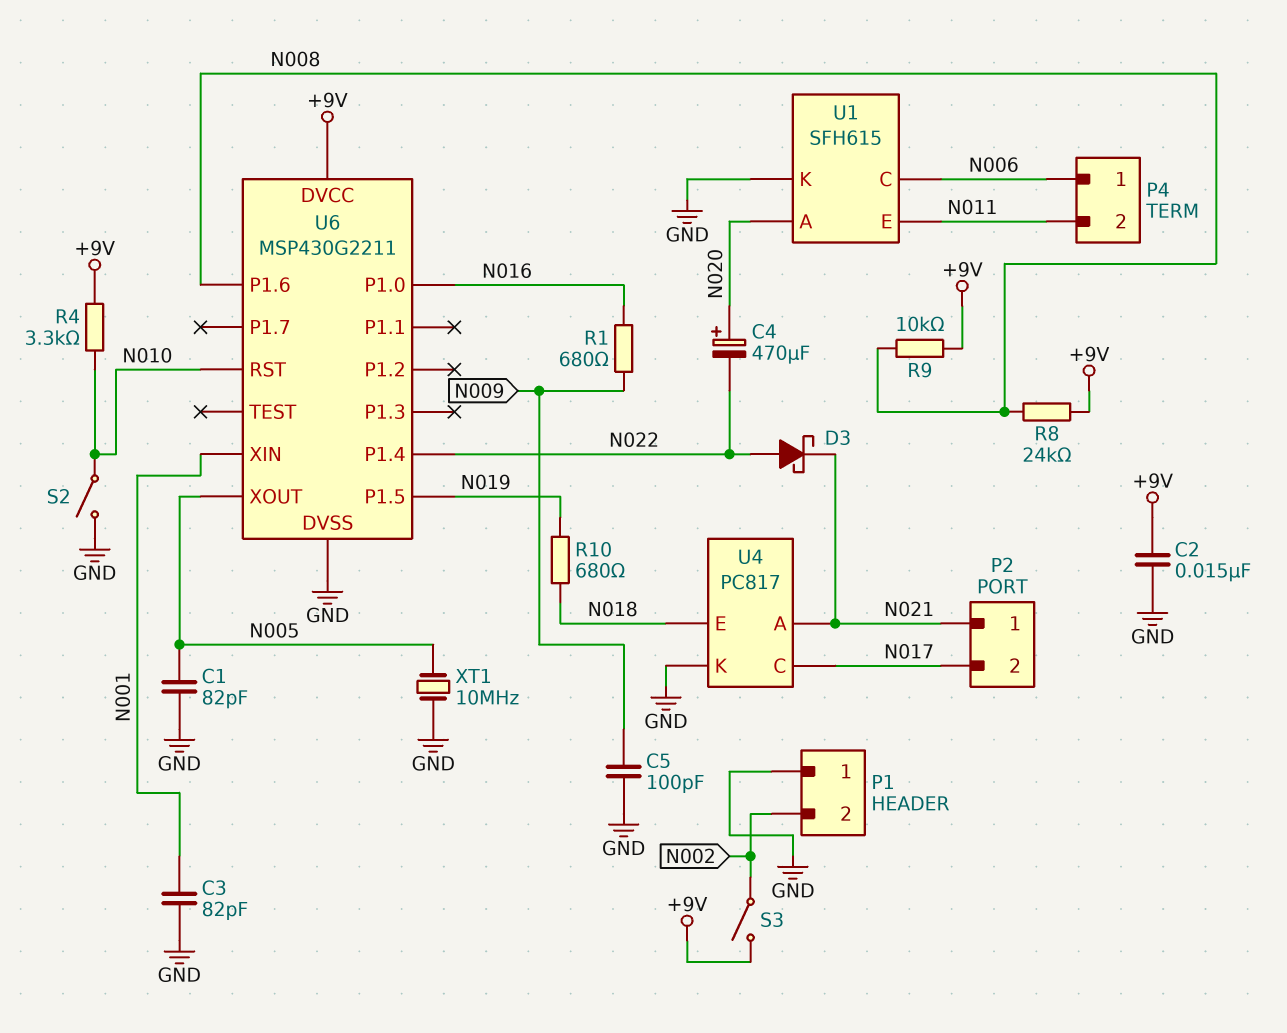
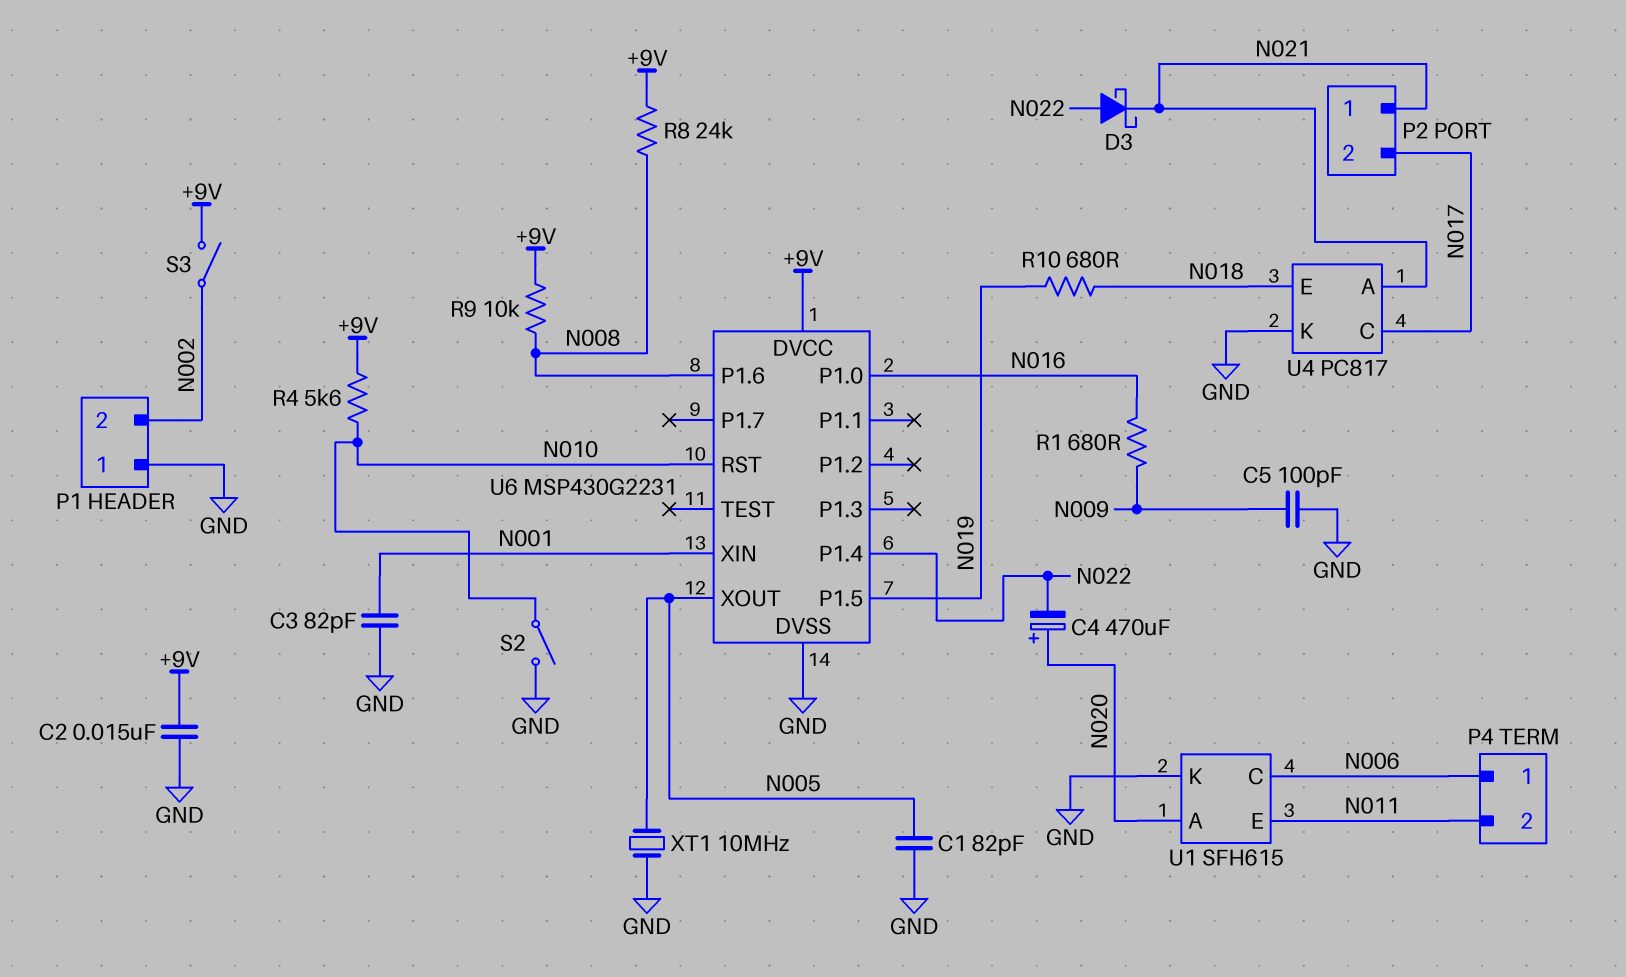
R4: 3.3k (+9V, N010) -> 5.6k (+9V, N010)
U6: MSP430G2211 -> MSP430G2231

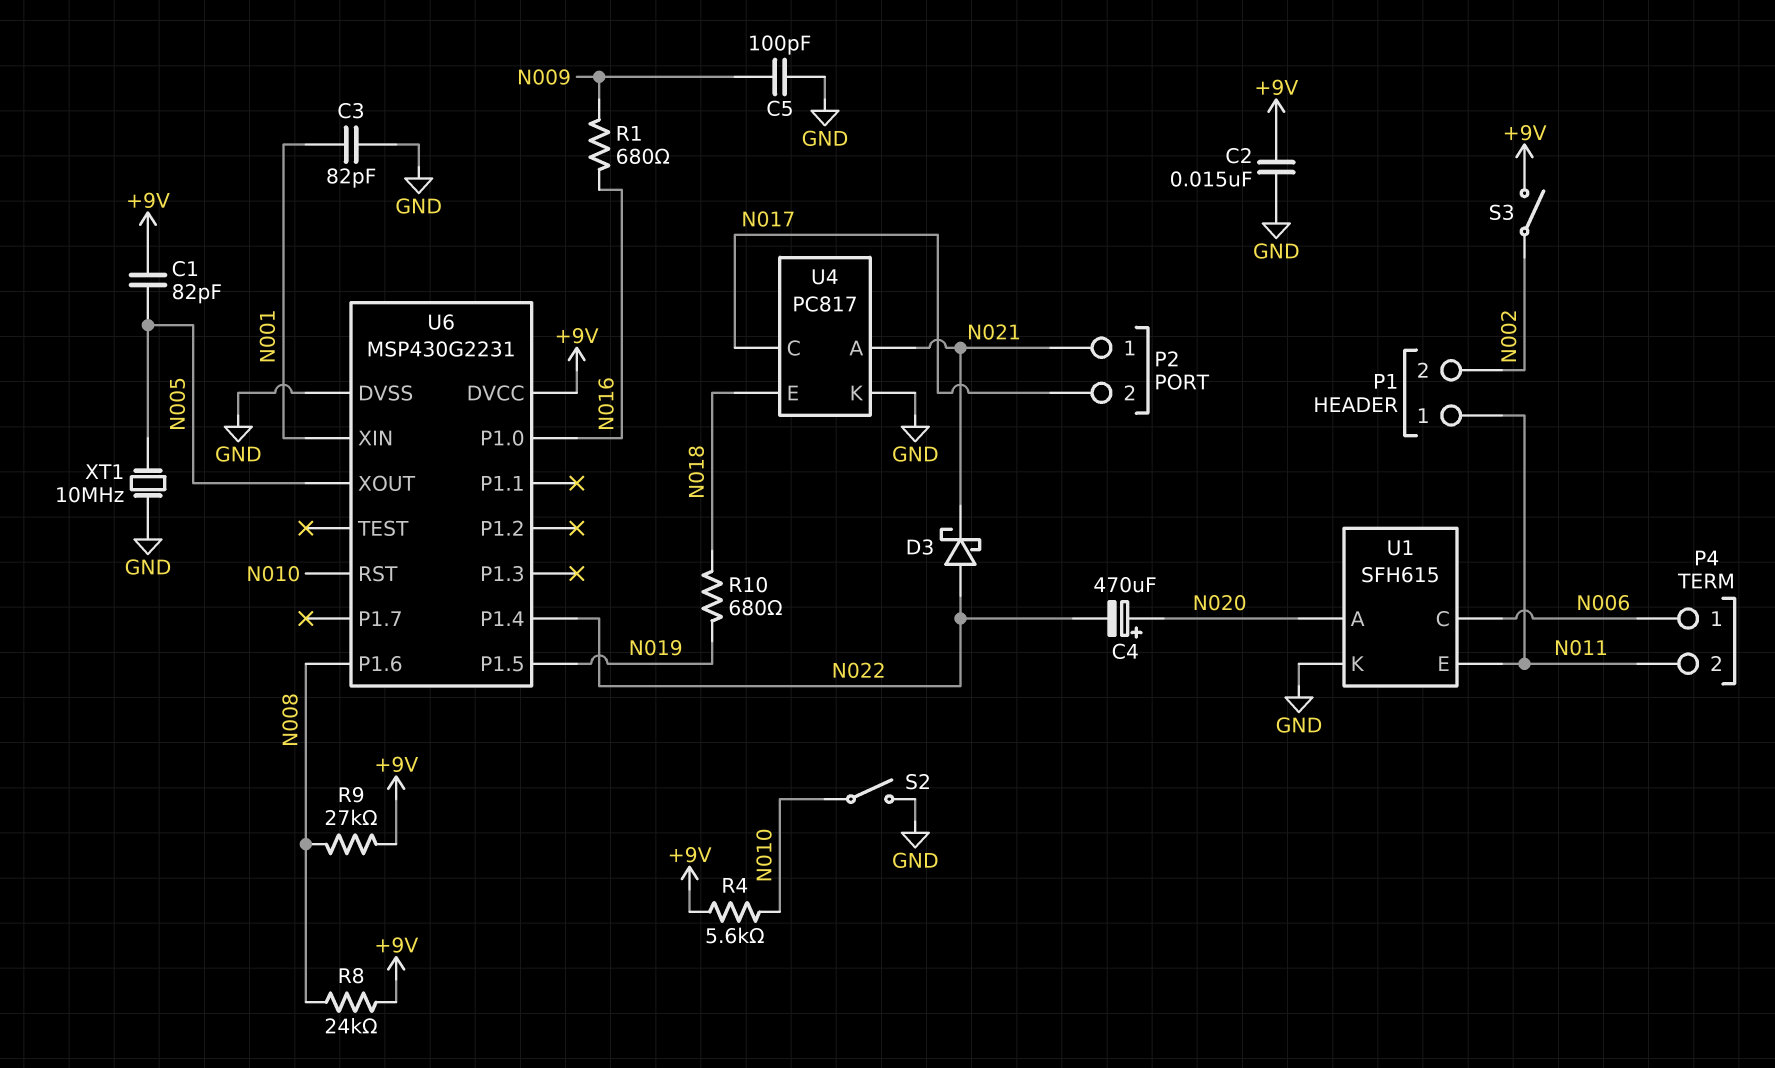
C1: 82pF (GND, N005) -> 82pF (+9V, N005)
P1 pin 1: GND -> N011
R9: 10k (+9V, N008) -> 27k (+9V, N008)

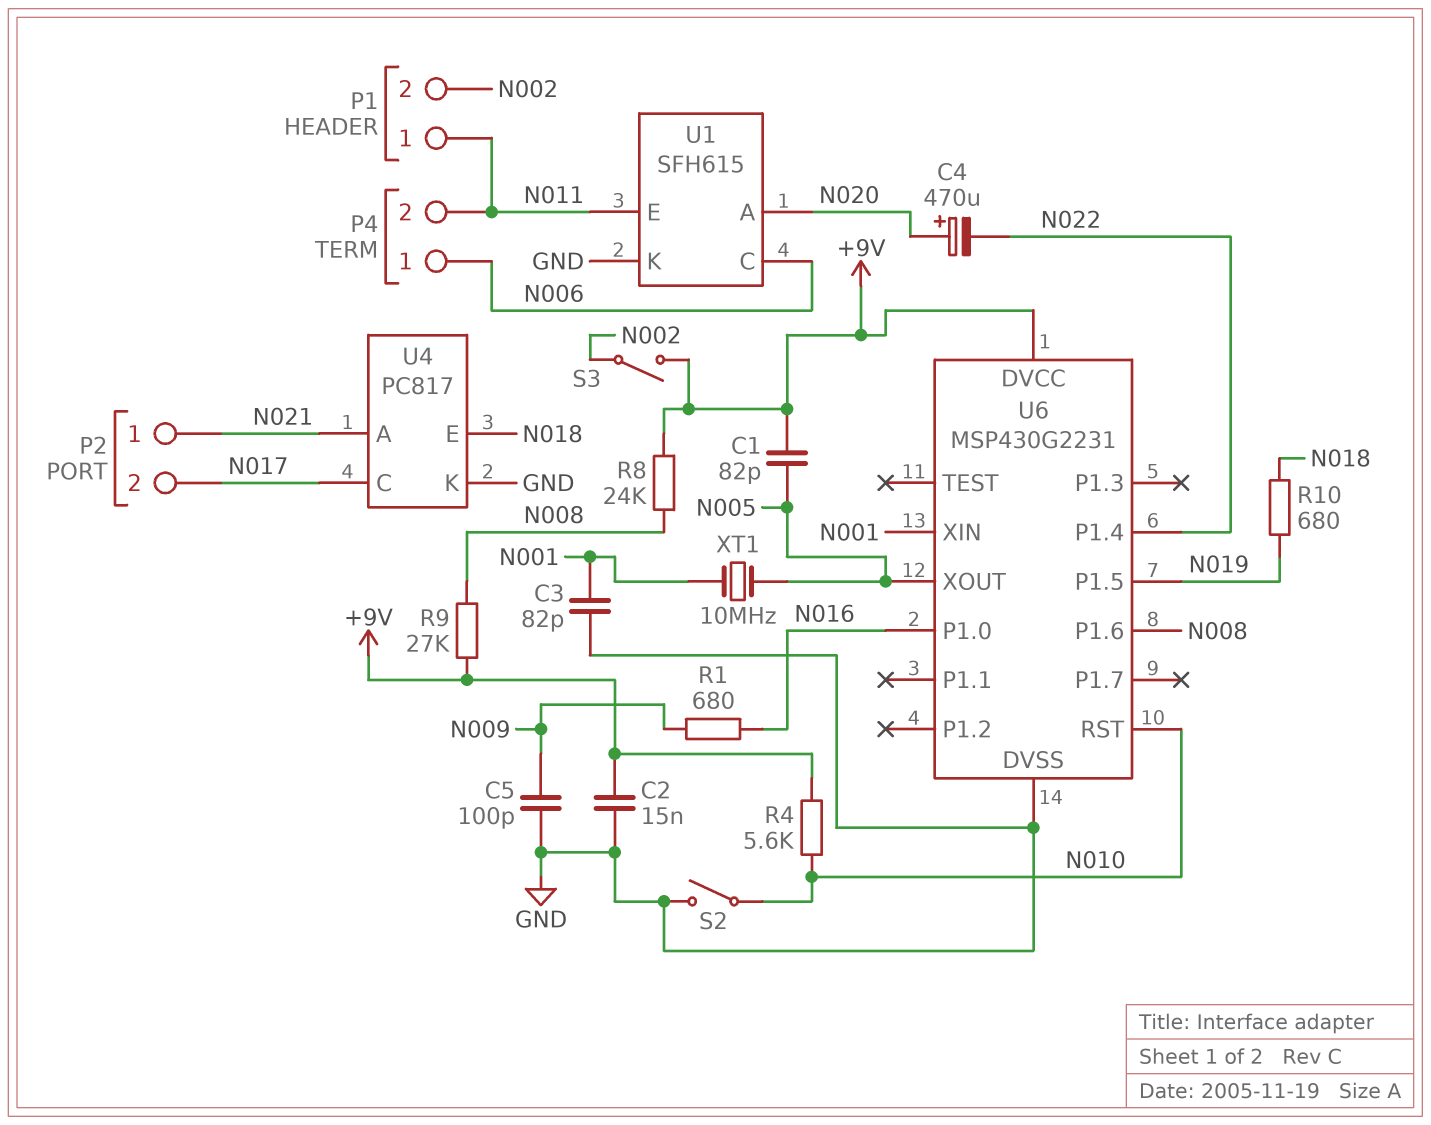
D3: schottky (A N022, K N021) -> none
XT1: 10MHz (GND, N005) -> 10MHz (N001, N005)

